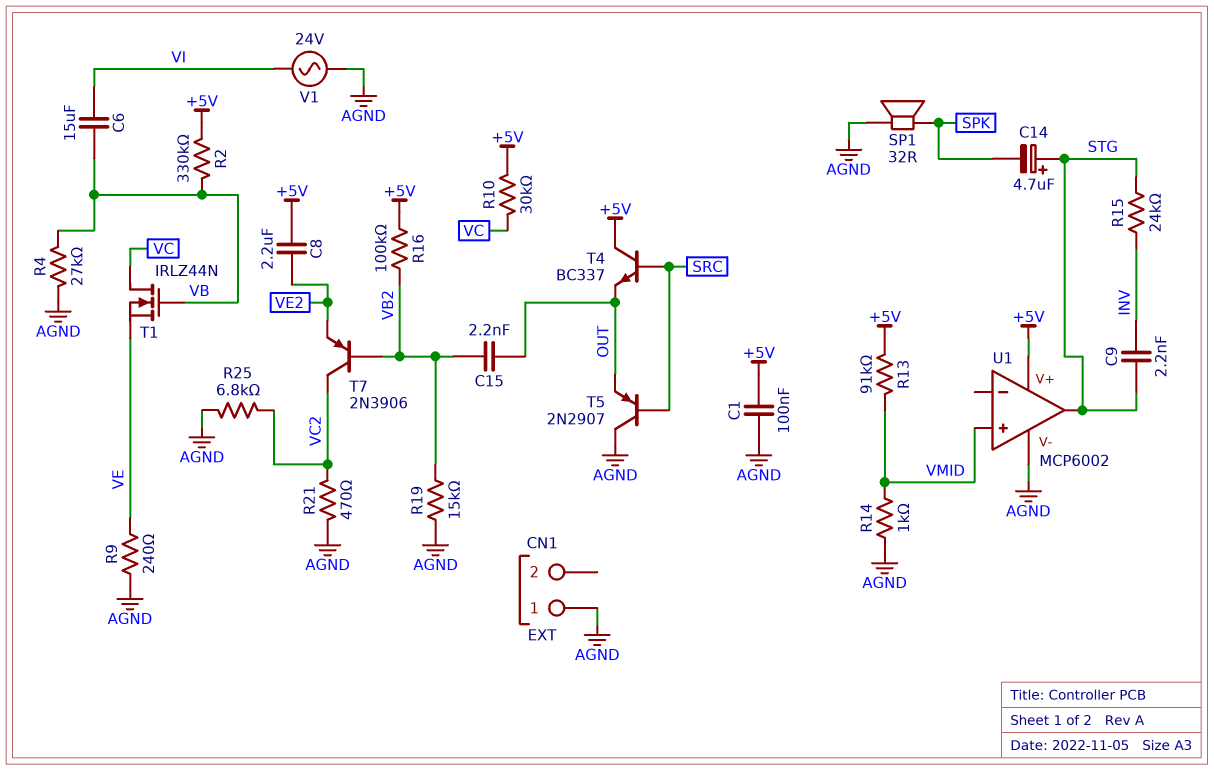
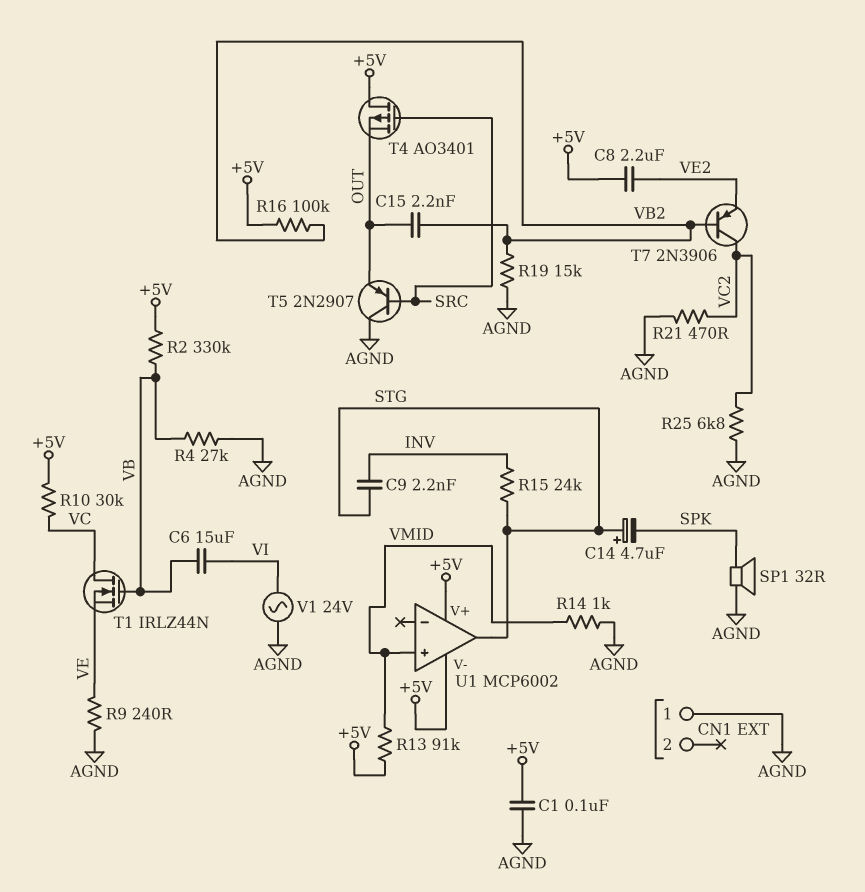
T4: NPN BC337 (B SRC, C +5V, E OUT) -> PMOS AO3401 (G SRC, D +5V, S OUT)
U1 pin V-: AGND -> +5V

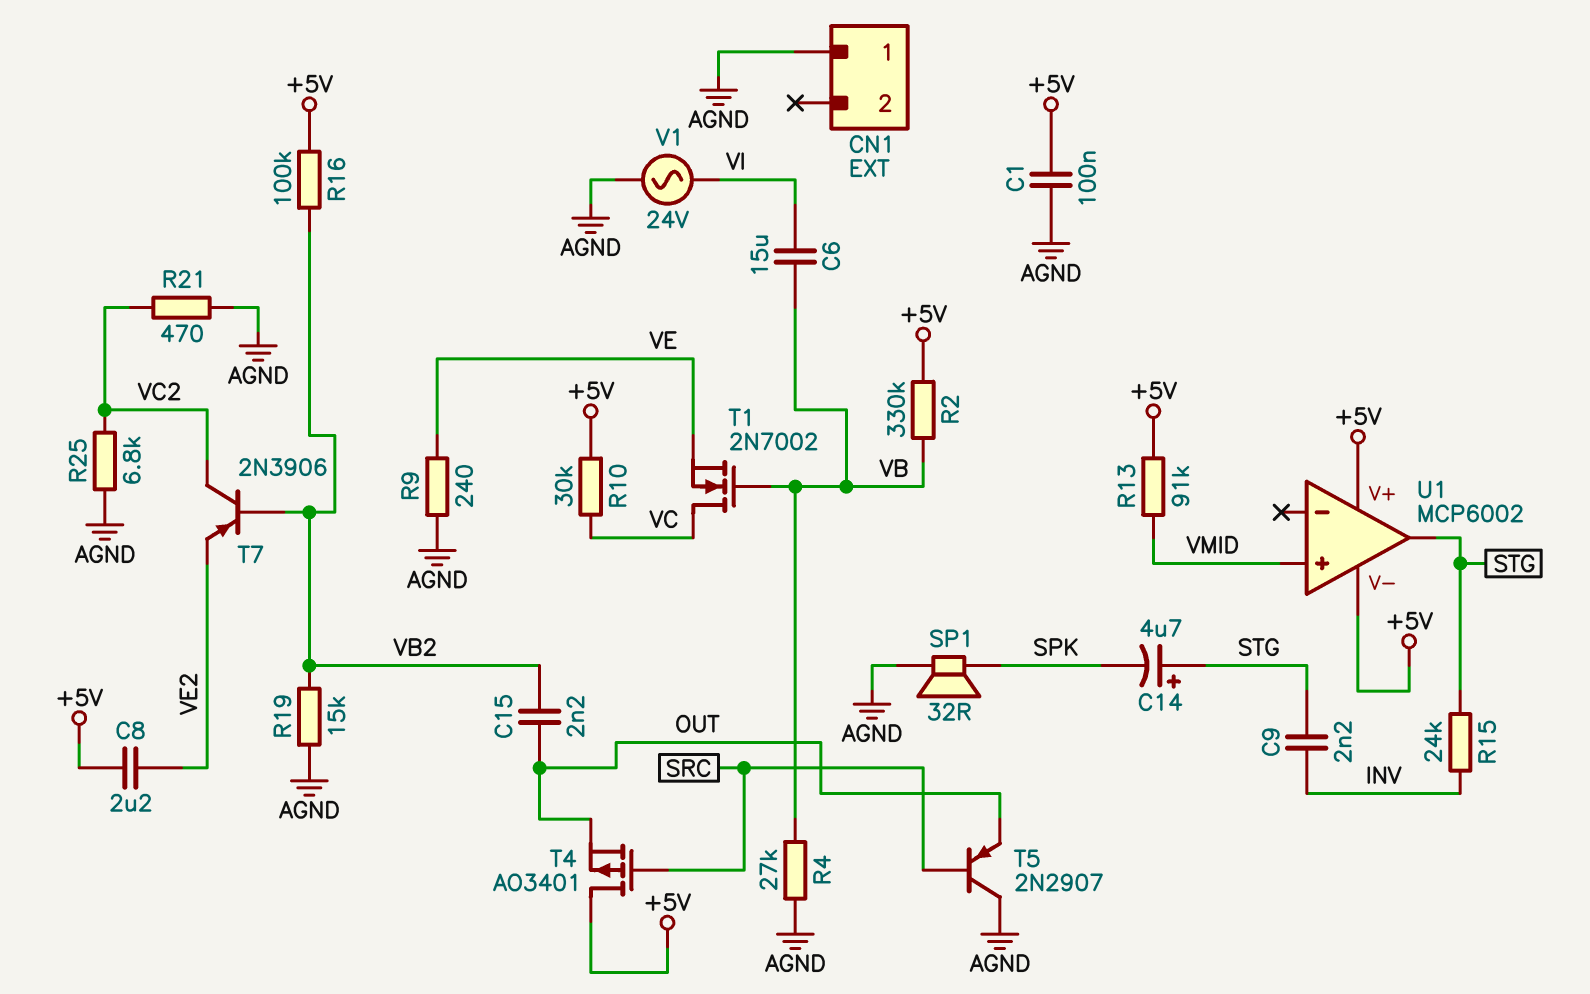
R14: 1k (AGND, VMID) -> none
T1: NMOS IRLZ44N (G VB, D VC, S VE) -> NMOS 2N7002 (G VB, D VC, S VE)

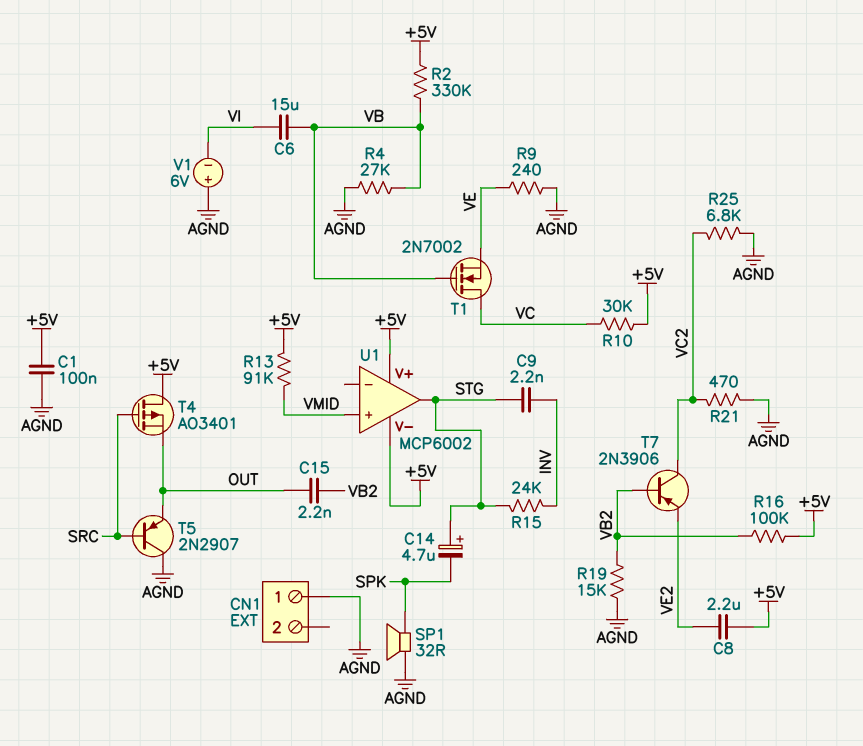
V1: AC 24V (AGND, VI) -> 6V (plus AGND, minus VI)

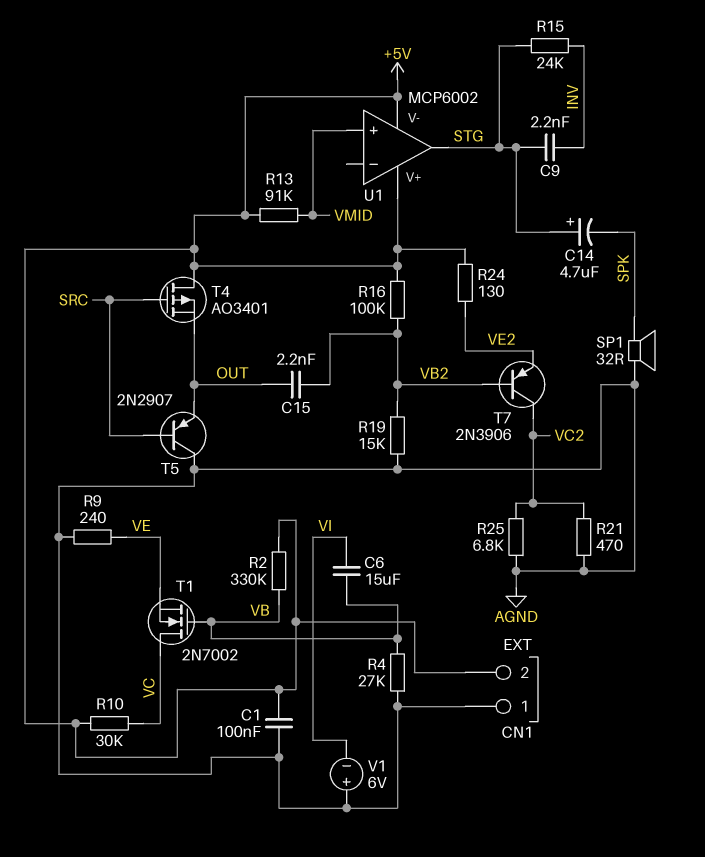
C8: 2.2uF (+5V, VE2) -> none
CN1 pin 2: none -> +5V
R24: none -> 130 (+5V, VE2)

